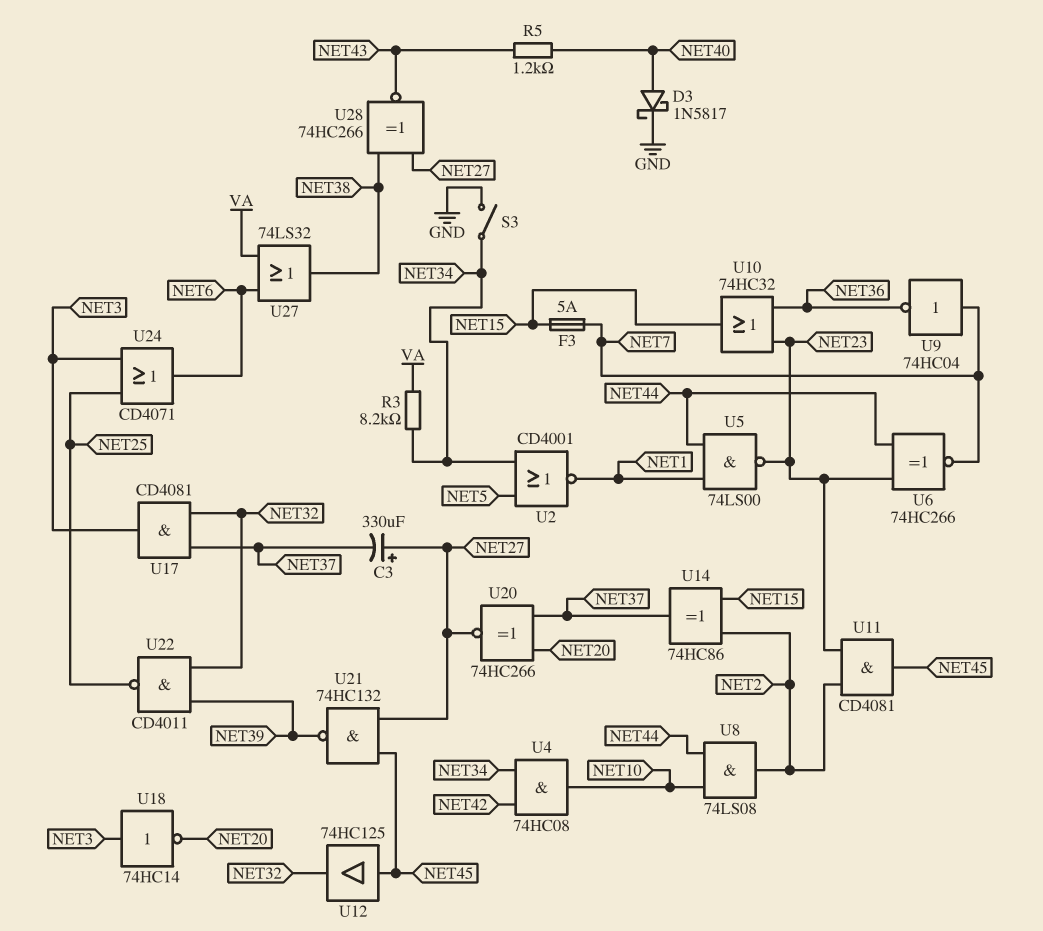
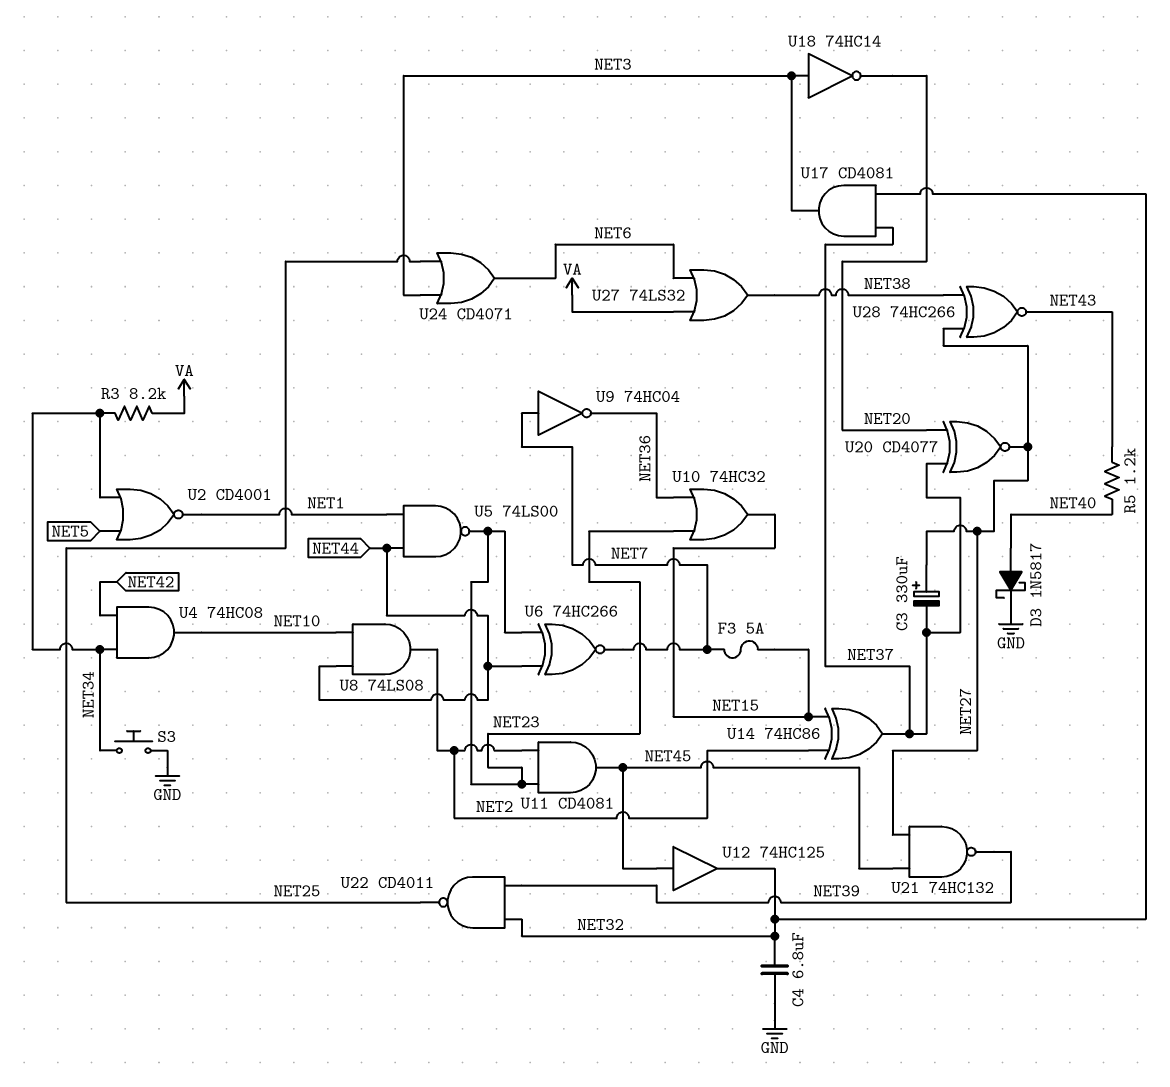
C4: none -> 6.8uF (GND, NET32)
S3: switch (GND, NET34) -> button (GND, NET34)
U20: XNOR 74HC266 (in NET20, in NET37, out NET27) -> XNOR CD4077 (in NET20, in NET37, out NET27)

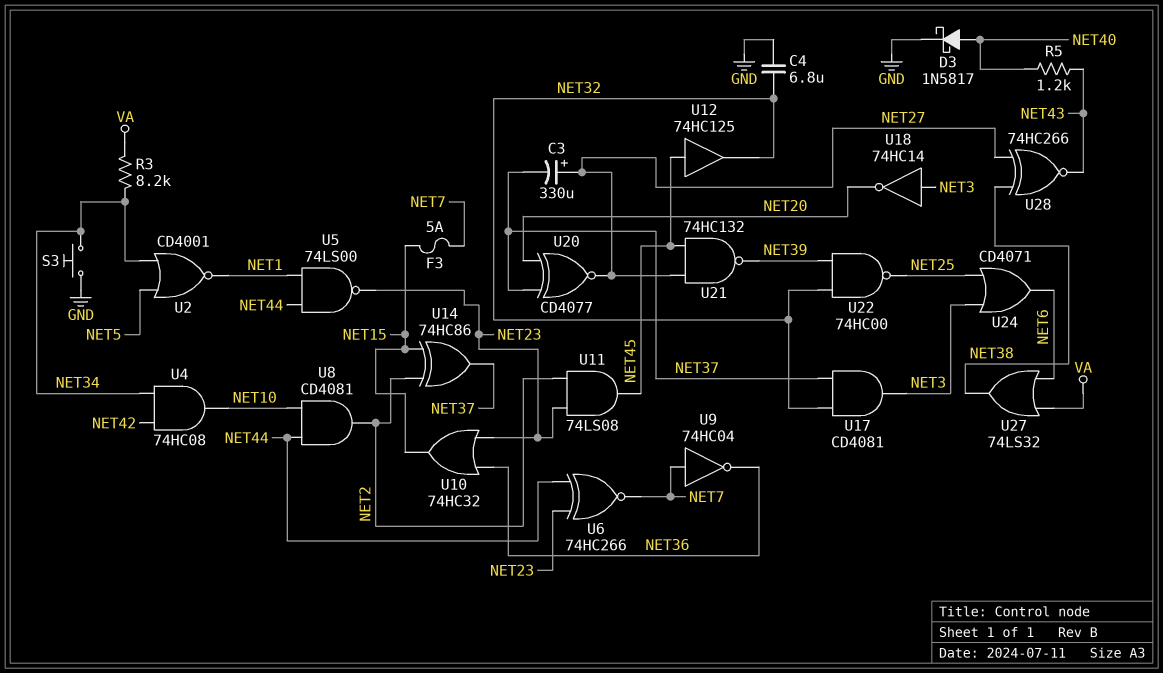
U8: AND 74LS08 (in NET10, in NET44, out NET2) -> AND CD4081 (in NET10, in NET44, out NET2)
U11: AND CD4081 (in NET2, in NET23, out NET45) -> AND 74LS08 (in NET2, in NET23, out NET45)
U22: NAND CD4011 (in NET32, in NET39, out NET25) -> NAND 74HC00 (in NET32, in NET39, out NET25)

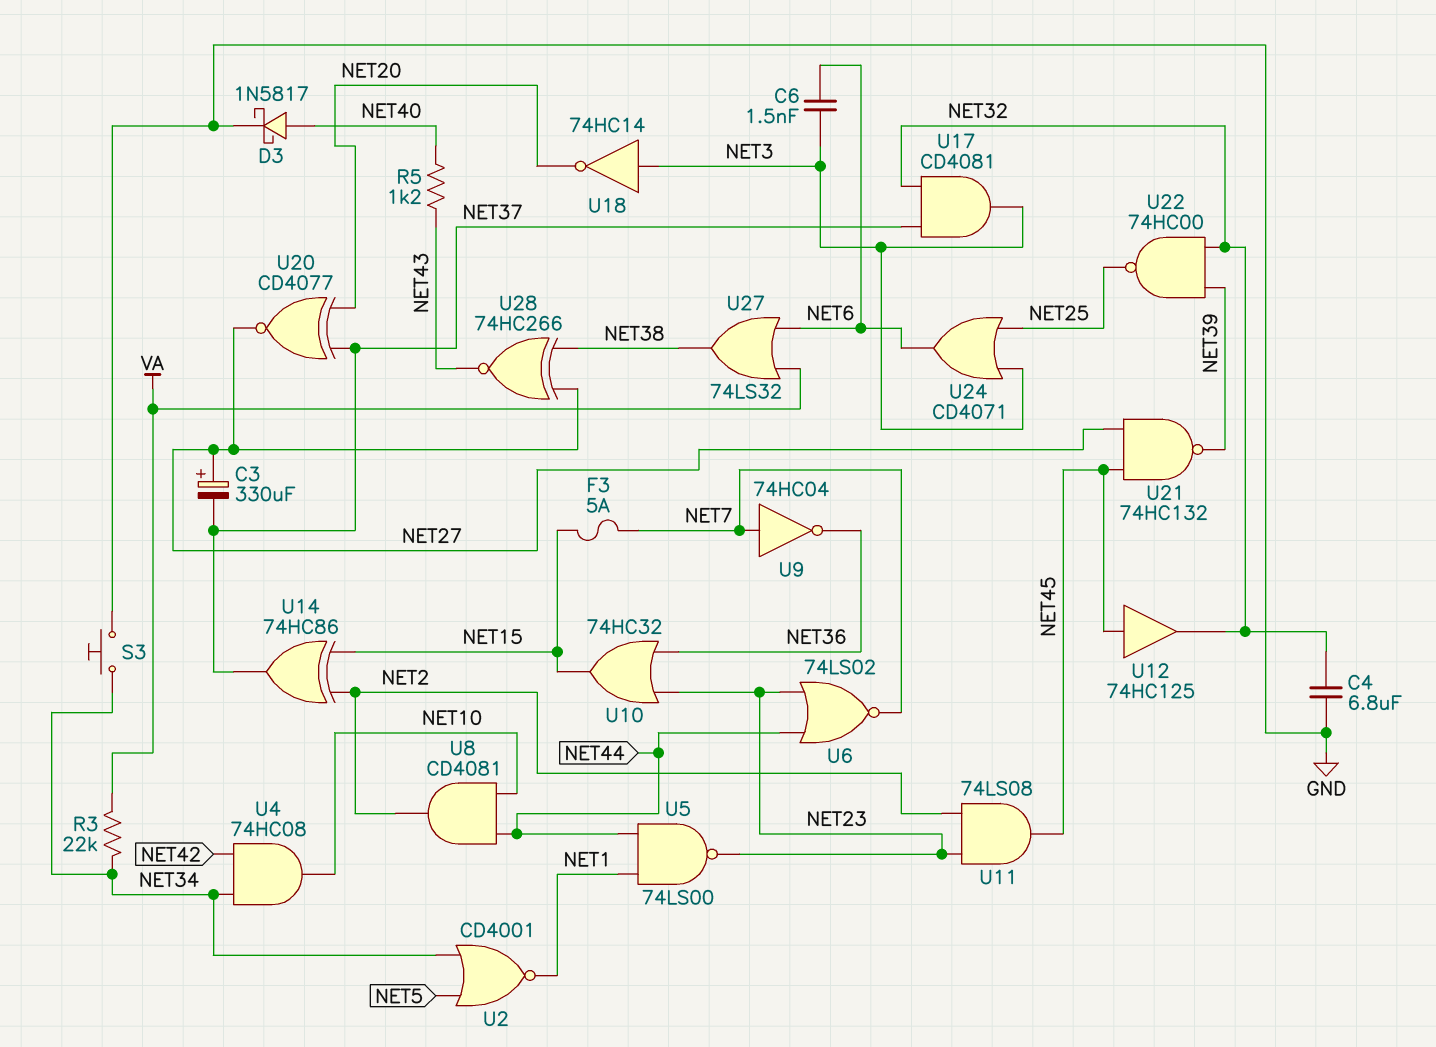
C6: none -> 1.5nF (NET3, NET6)
R3: 8.2k (NET34, VA) -> 22k (NET34, VA)
U6: XNOR 74HC266 (in NET23, in NET44, out NET7) -> NOR 74LS02 (in NET23, in NET44, out NET7)

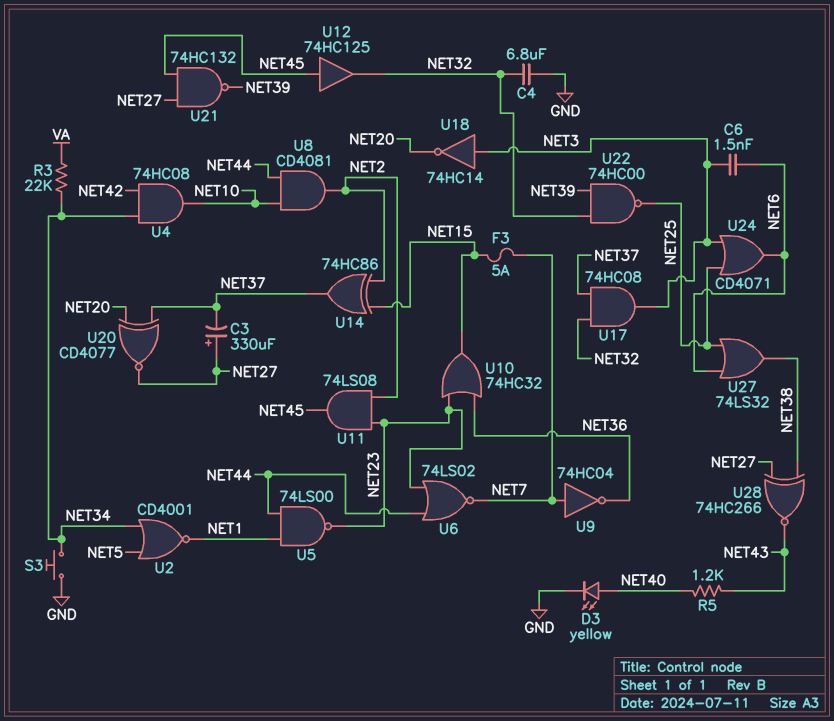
D3: schottky 1N5817 (A NET40, K GND) -> LED yellow (A NET40, K GND)
U17: AND CD4081 (in NET32, in NET37, out NET3) -> AND 74HC08 (in NET32, in NET37, out NET3)
U27: OR 74LS32 (in NET6, in VA, out NET38) -> OR 74LS32 (in NET6, in NET25, out NET38)

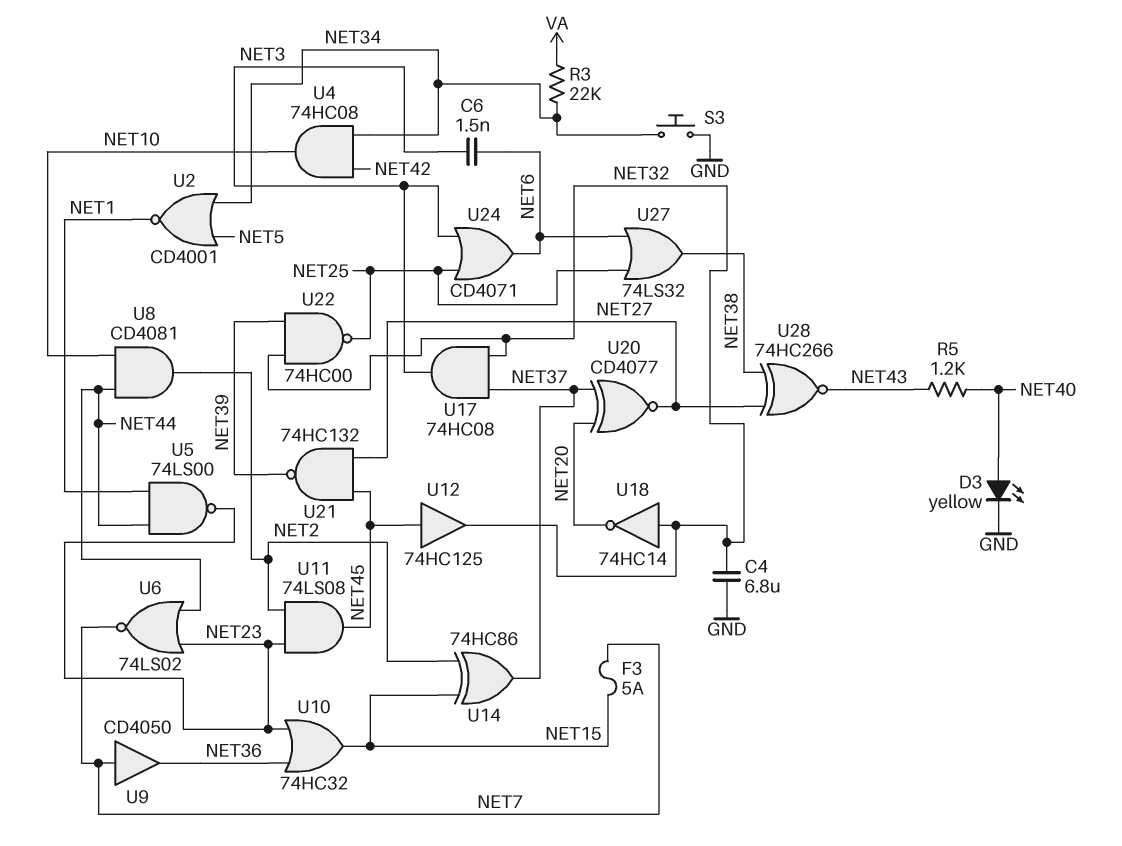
C3: 330uF (plus NET27, minus NET37) -> none
U9: NOT 74HC04 (in NET7, out NET36) -> buffer CD4050 (in NET7, out NET36)
U18: NOT 74HC14 (in NET3, out NET20) -> NOT 74HC14 (in NET32, out NET20)

